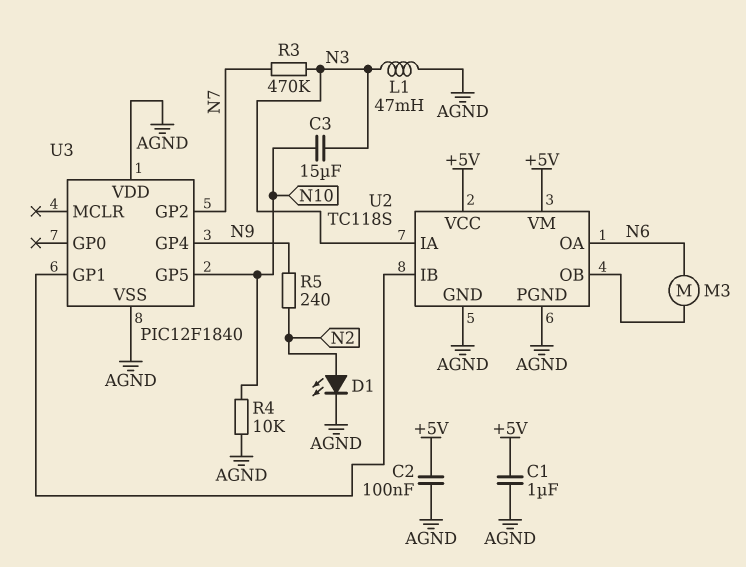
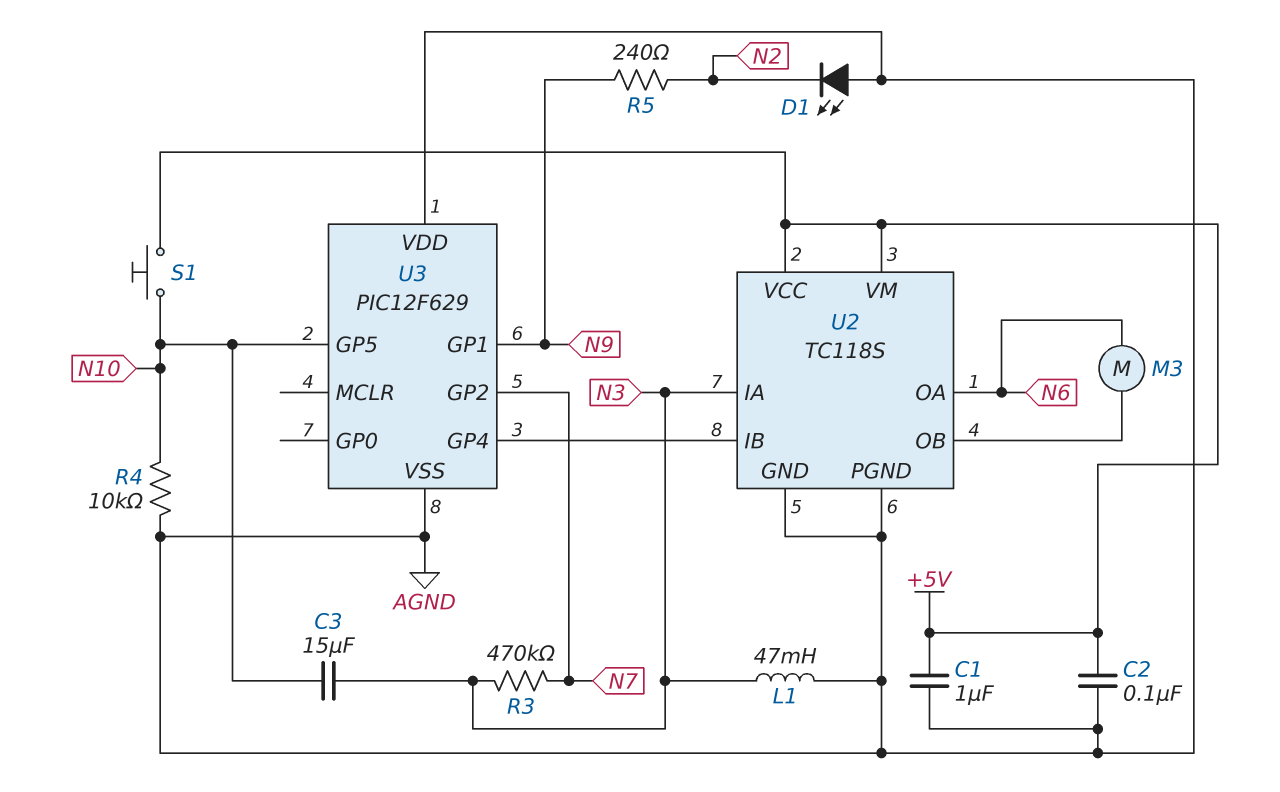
D1: LED (A N2, K AGND) -> LED (A AGND, K N2)
S1: none -> button (+5V, N10)
U3: PIC12F1840 -> PIC12F629
U3 pin GP1: U2/IB -> N9
U3 pin GP4: N9 -> U2/IB

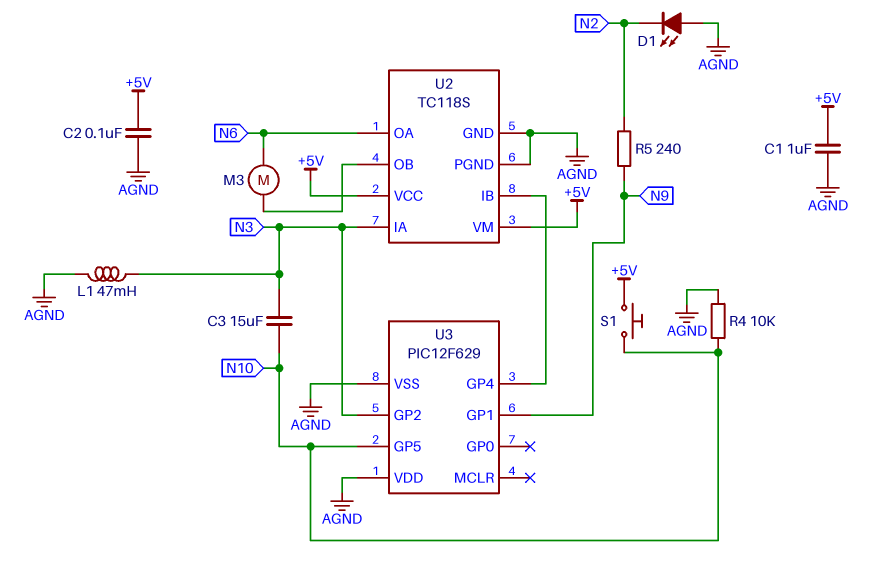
R3: 470k (N3, N7) -> none
U3 pin GP2: N7 -> N3

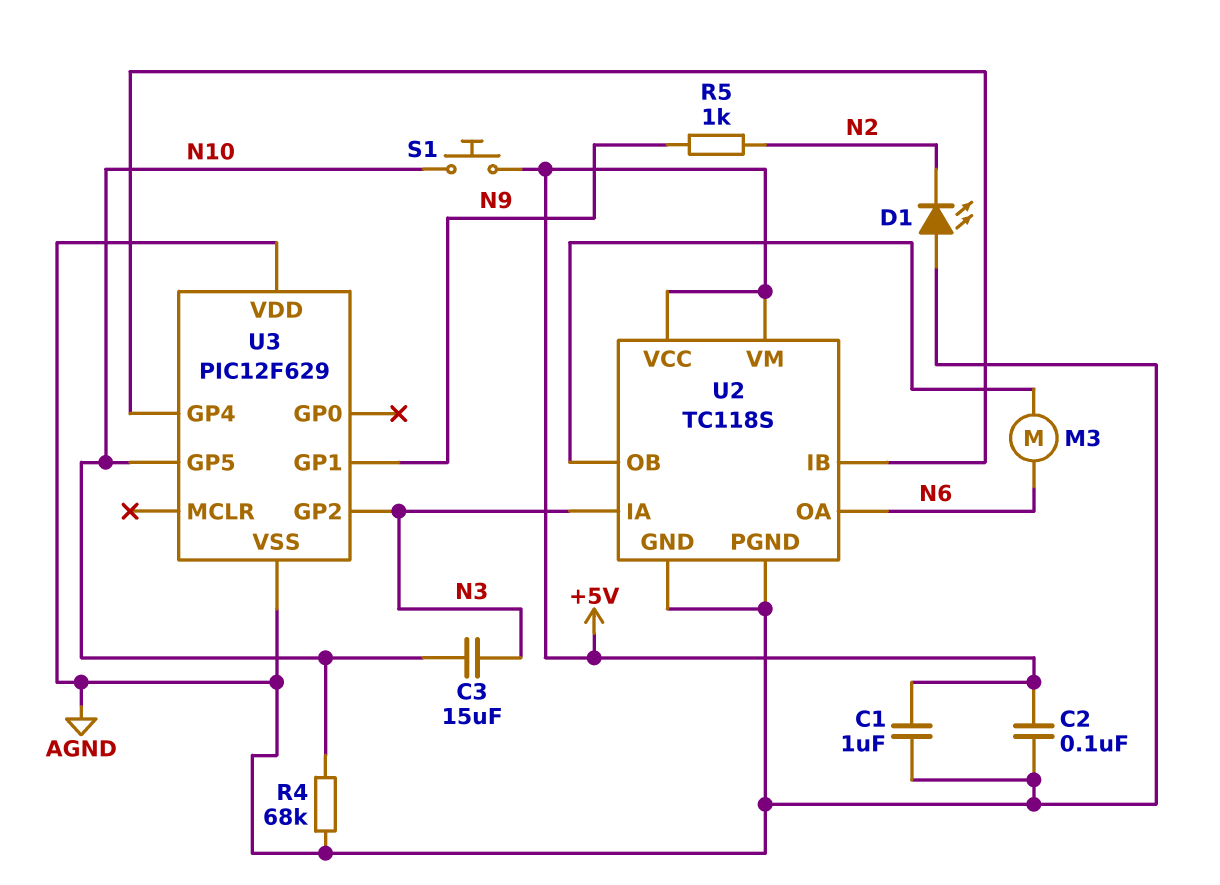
L1: 47mH (AGND, N3) -> none
R4: 10k (AGND, N10) -> 68k (AGND, N10)
R5: 240 (N2, N9) -> 1k (N2, N9)

